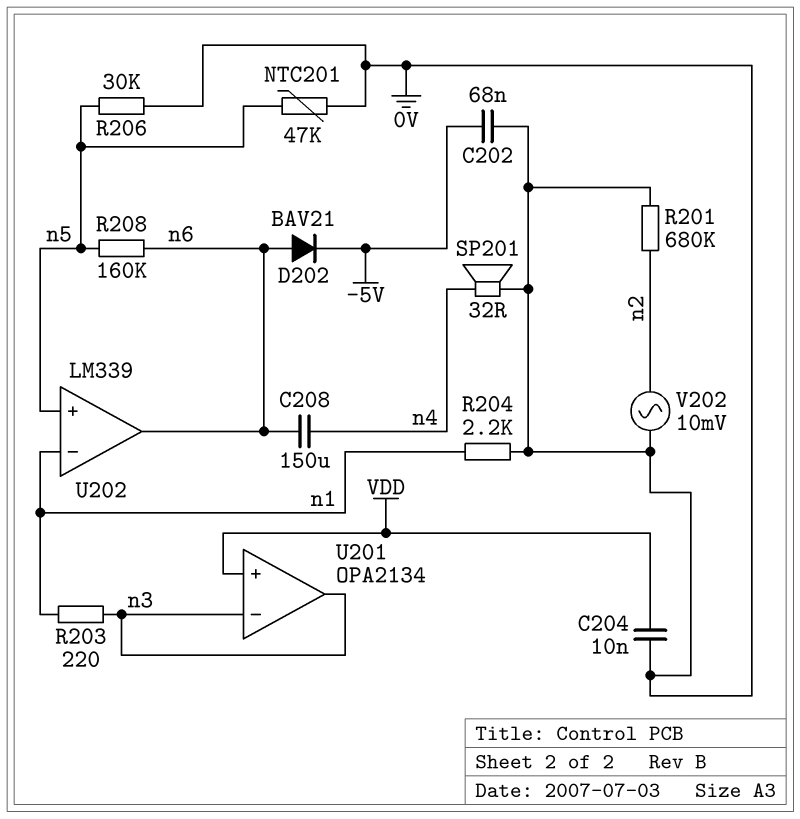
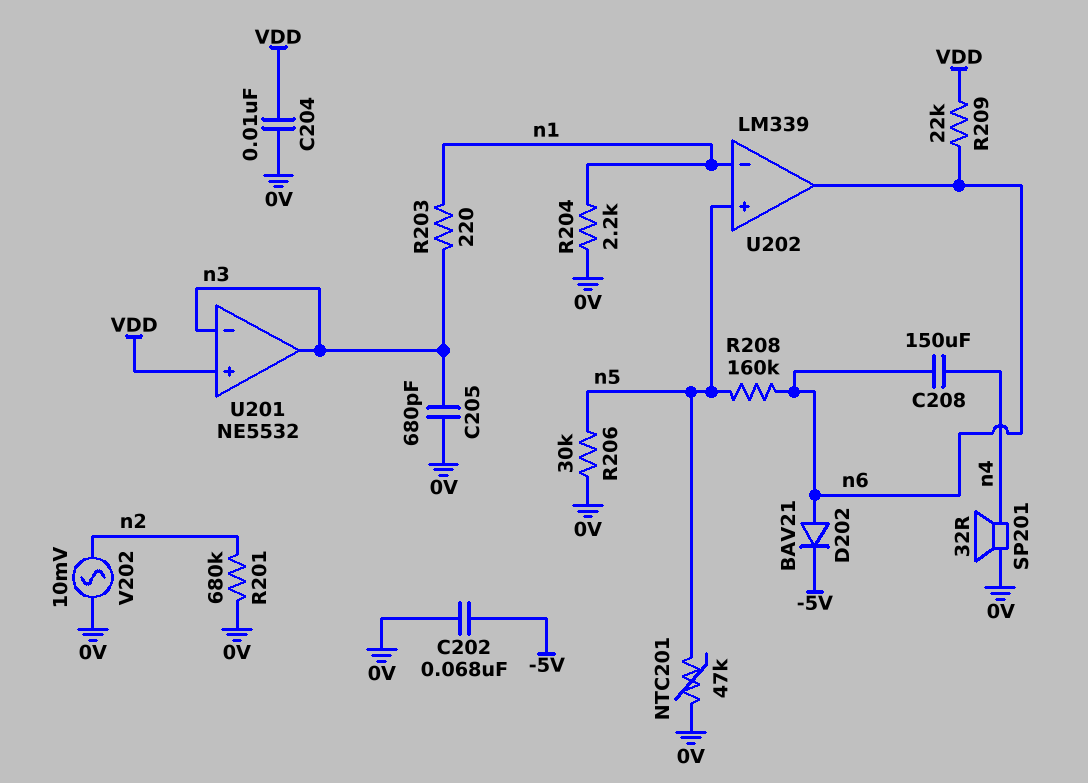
C205: none -> 680pF (0V, n3)
R209: none -> 22k (VDD, n6)
U201: OPA2134 -> NE5532

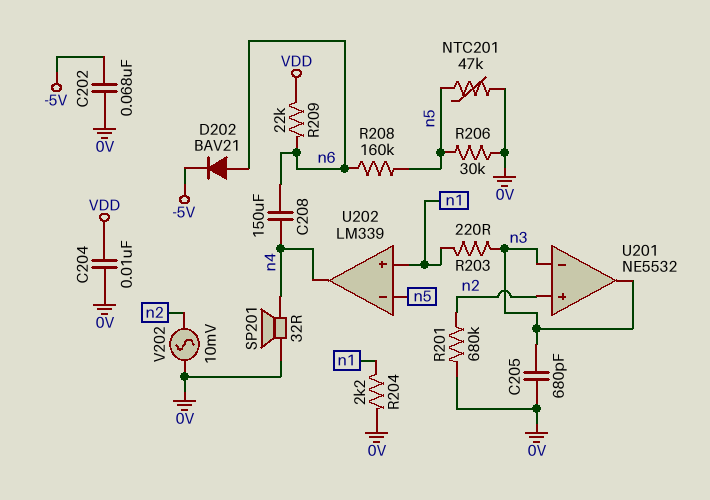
U201 pin in+: VDD -> n2
U202 pin in+: n5 -> n1
U202 pin in-: n1 -> n5
U202 pin out: n6 -> n4

